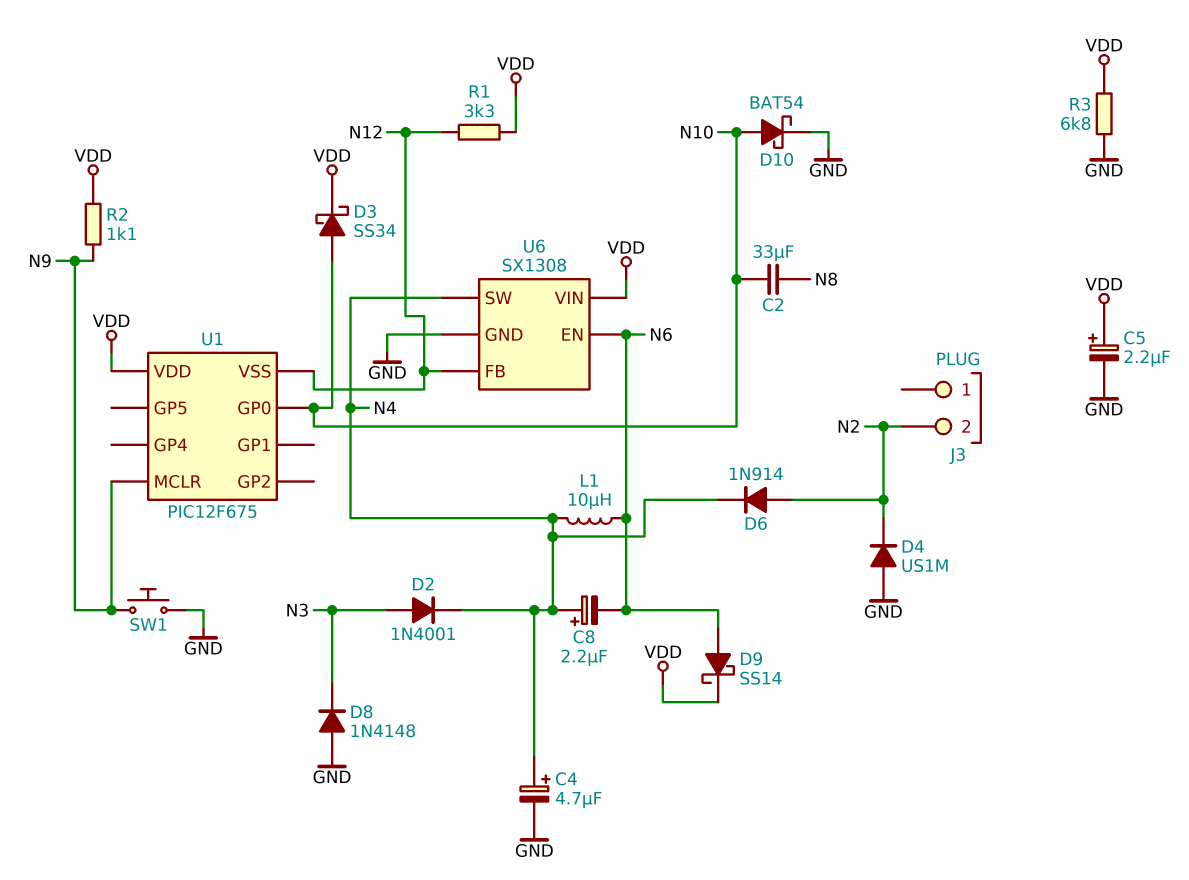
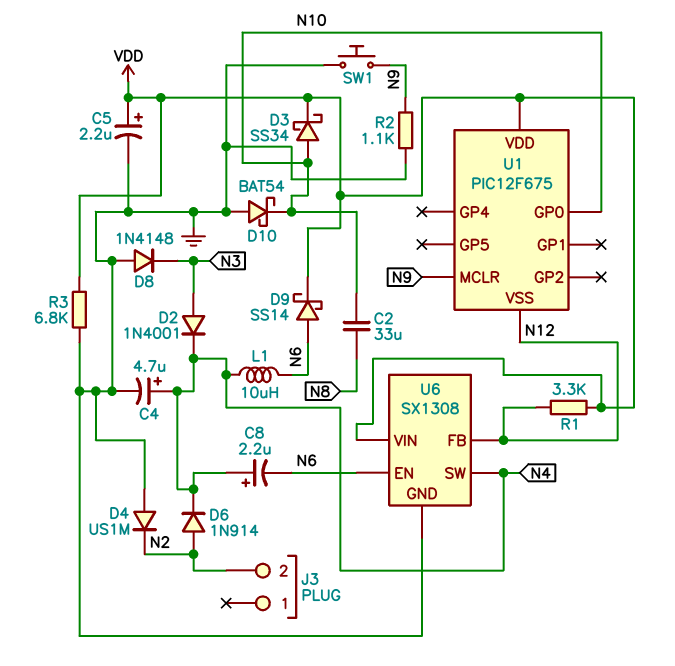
D10: schottky BAT54 (A N10, K GND) -> schottky BAT54 (A GND, K N10)
R2: 1.1k (N9, VDD) -> 1.1k (GND, N9)

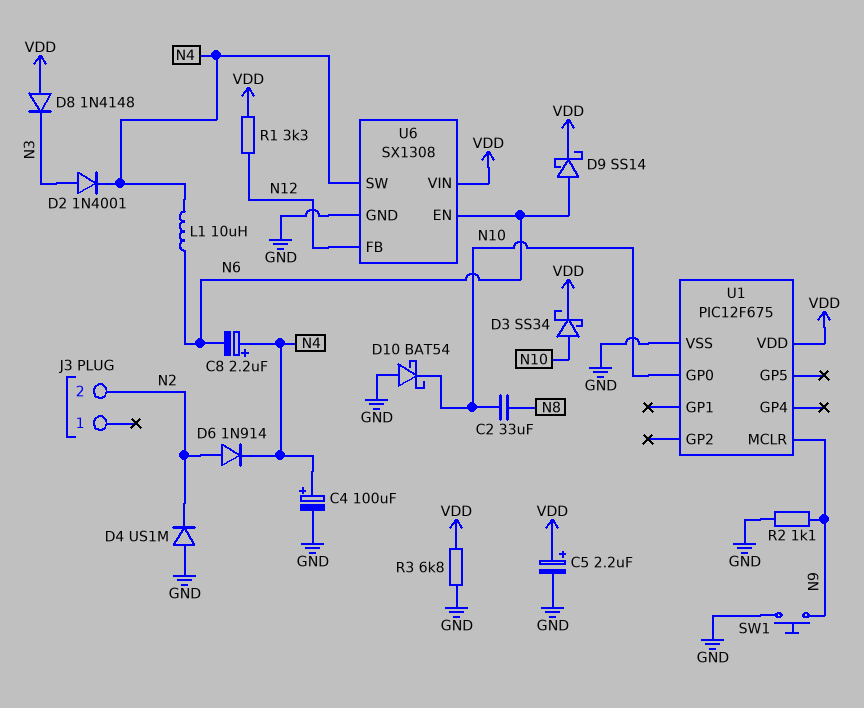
C4: 4.7uF (plus N4, minus GND) -> 100uF (plus N4, minus GND)
D8: diode 1N4148 (A GND, K N3) -> diode 1N4148 (A VDD, K N3)
U1 pin VSS: N12 -> GND

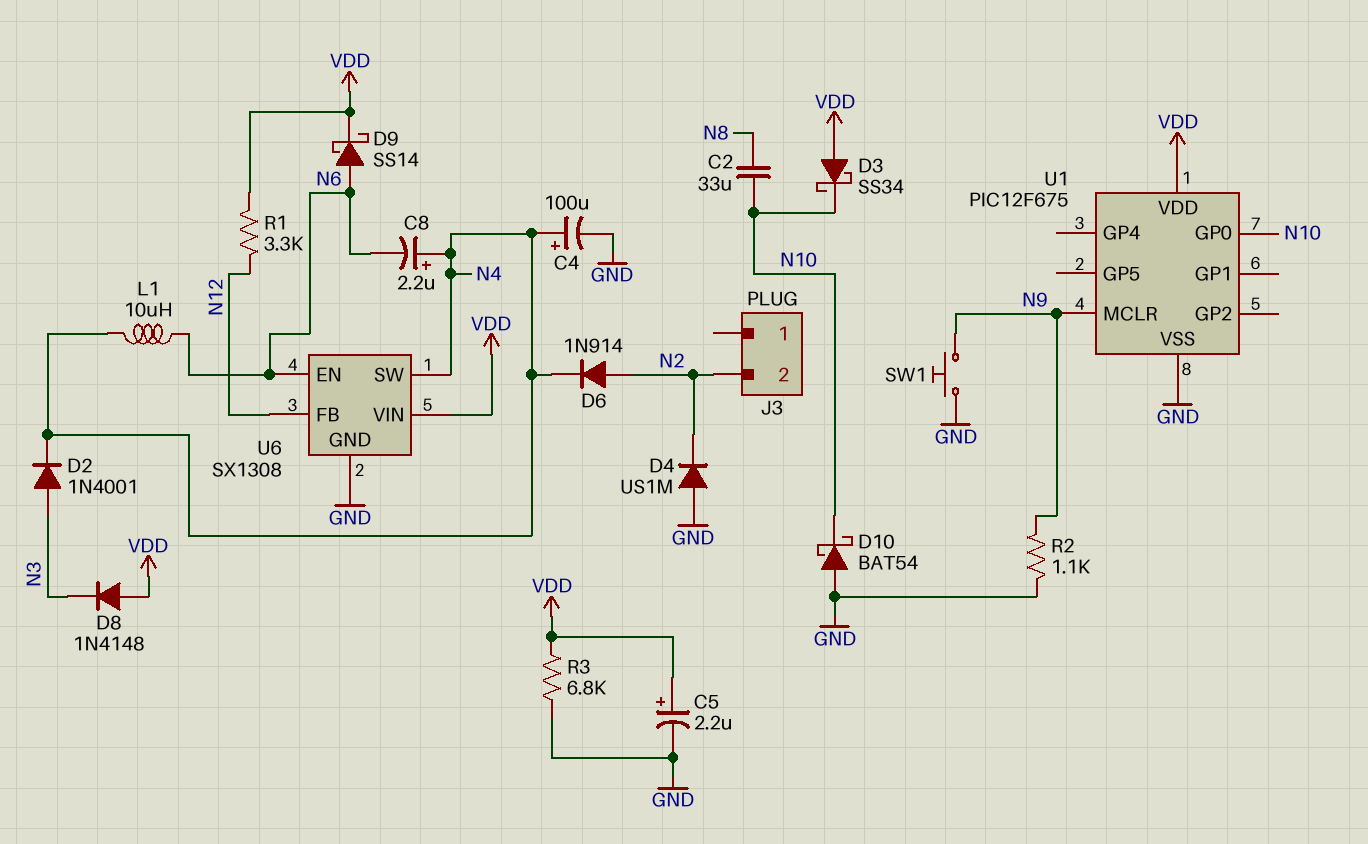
D3: schottky SS34 (A N10, K VDD) -> schottky SS34 (A VDD, K N10)

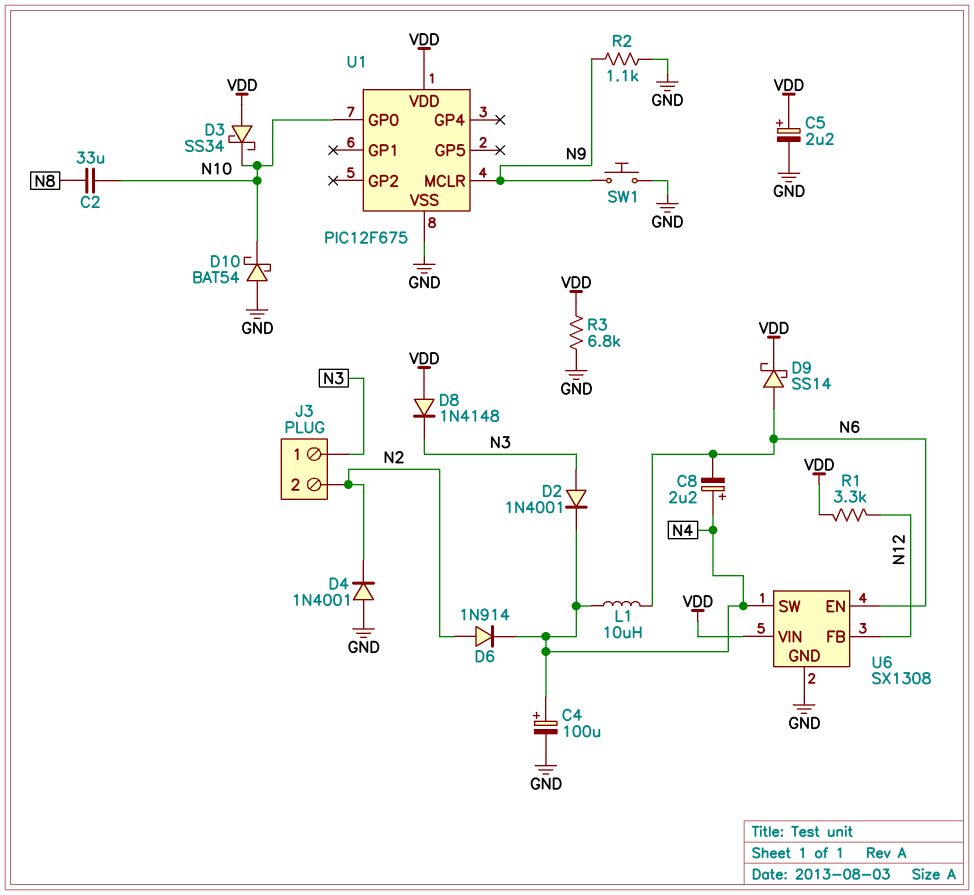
D4: diode US1M (A GND, K N2) -> diode 1N4001 (A GND, K N2)
J3 pin 1: none -> N3

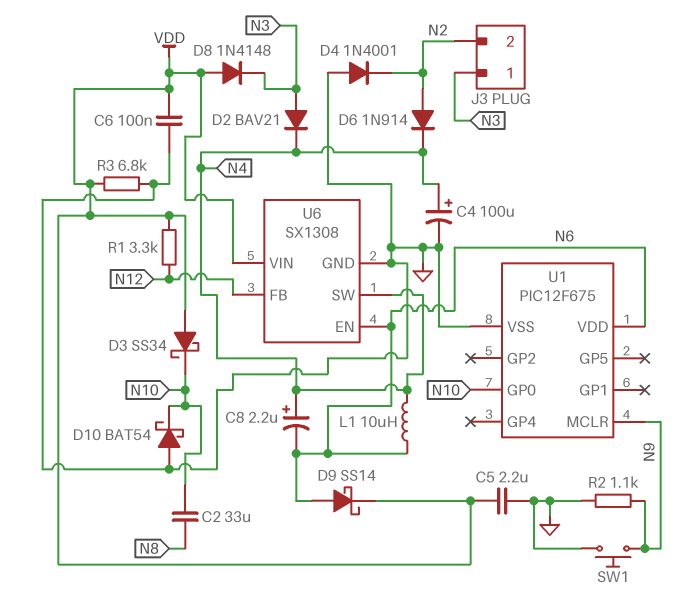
C5: 2.2uF (plus VDD, minus GND) -> 2.2uF (GND, VDD)
C6: none -> 100nF (GND, VDD)
D2: diode 1N4001 (A N3, K N4) -> diode BAV21 (A N3, K N4)
U1 pin VDD: VDD -> N6

